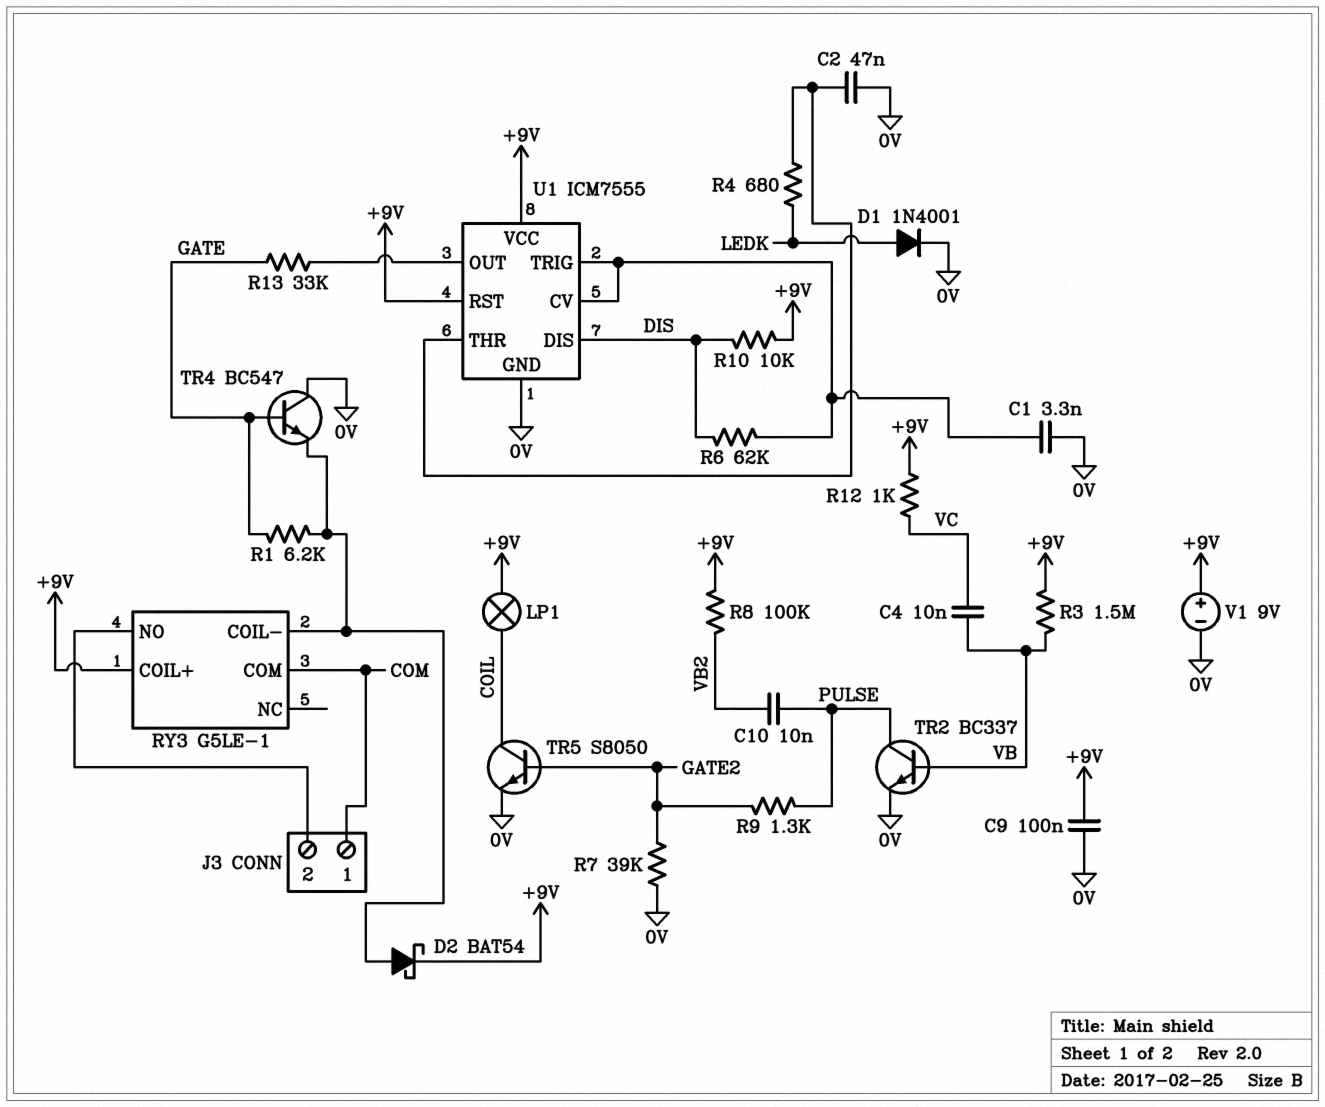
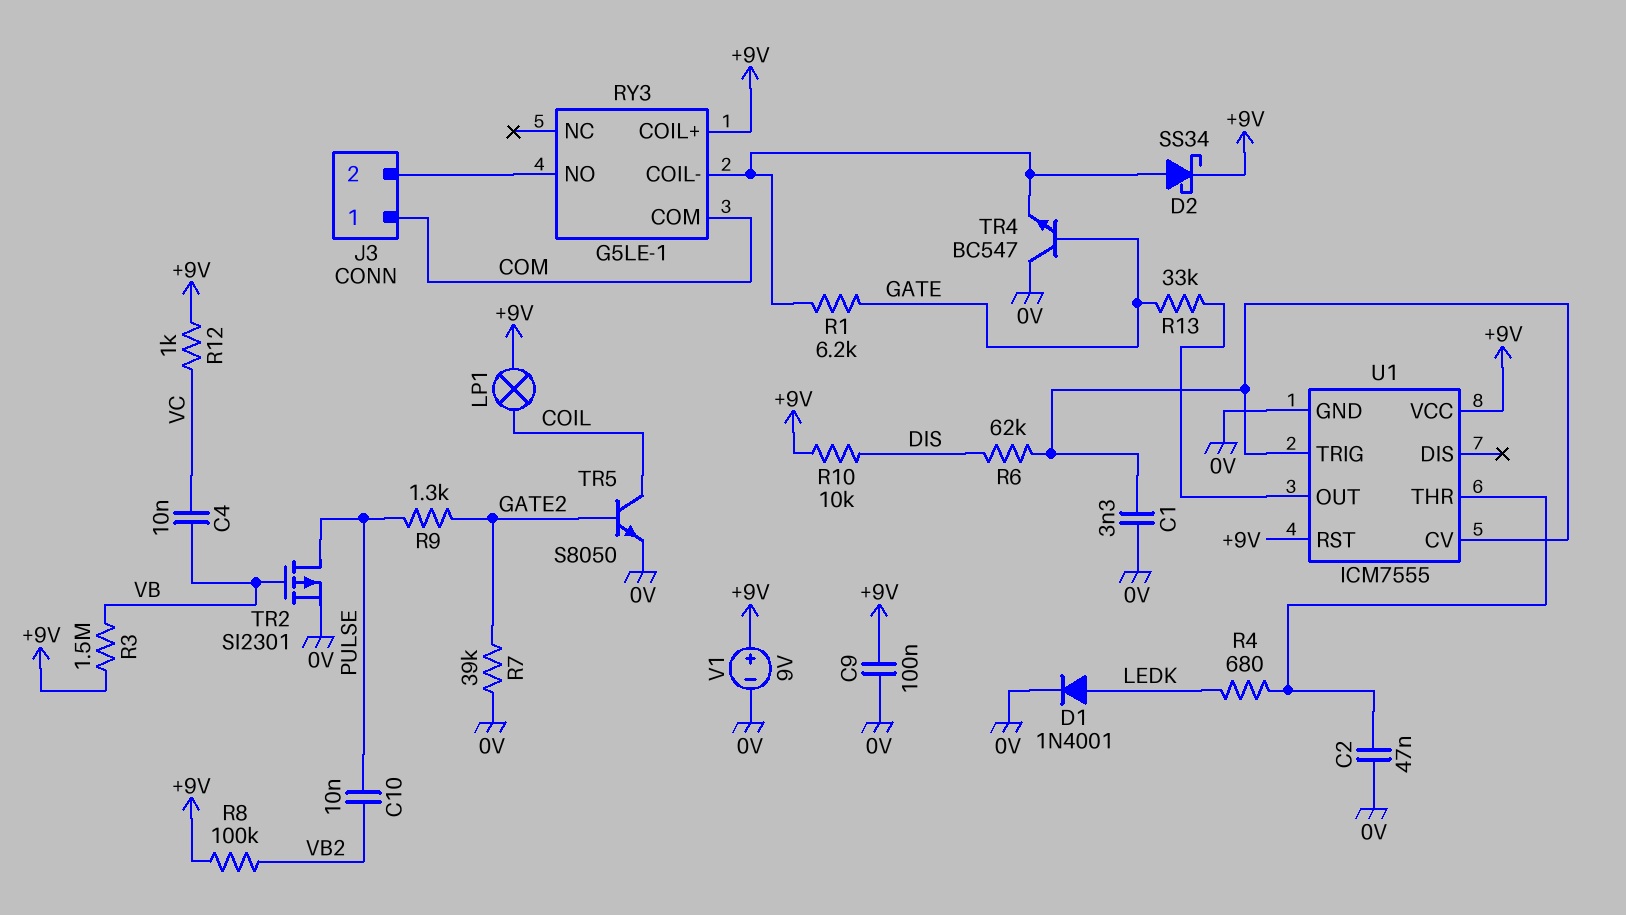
D2: schottky BAT54 (A RY3/COIL-, K +9V) -> schottky SS34 (A RY3/COIL-, K +9V)
TR2: NPN BC337 (B VB, C PULSE, E 0V) -> PMOS SI2301 (G VB, D PULSE, S 0V)
U1 pin DIS: DIS -> none

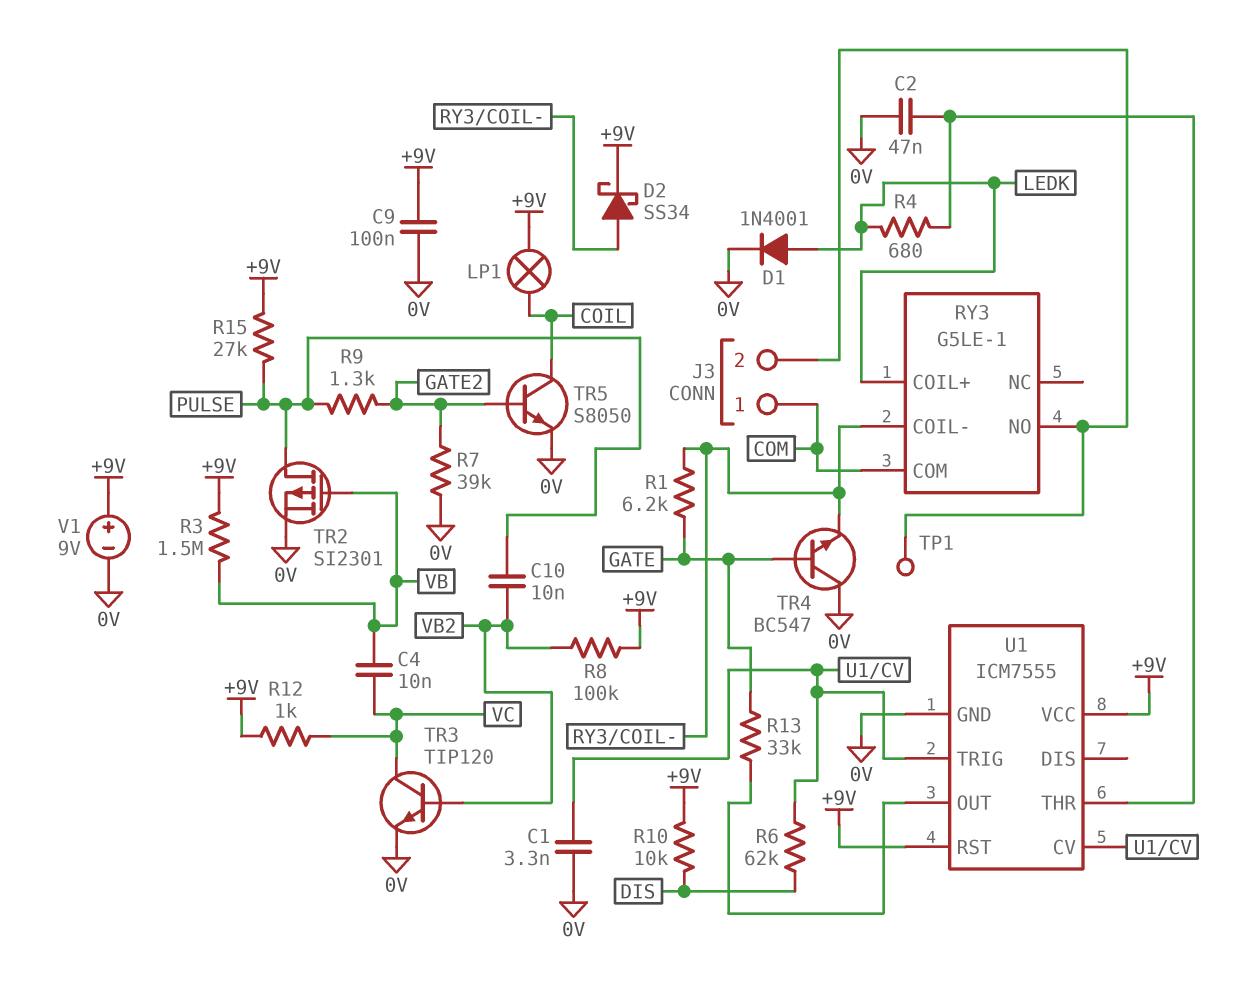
R15: none -> 27k (+9V, PULSE)
RY3 pin COIL+: +9V -> LEDK
TP1: none -> test point (J3/2)
TR3: none -> NPN TIP120 (B VB2, C VC, E 0V)

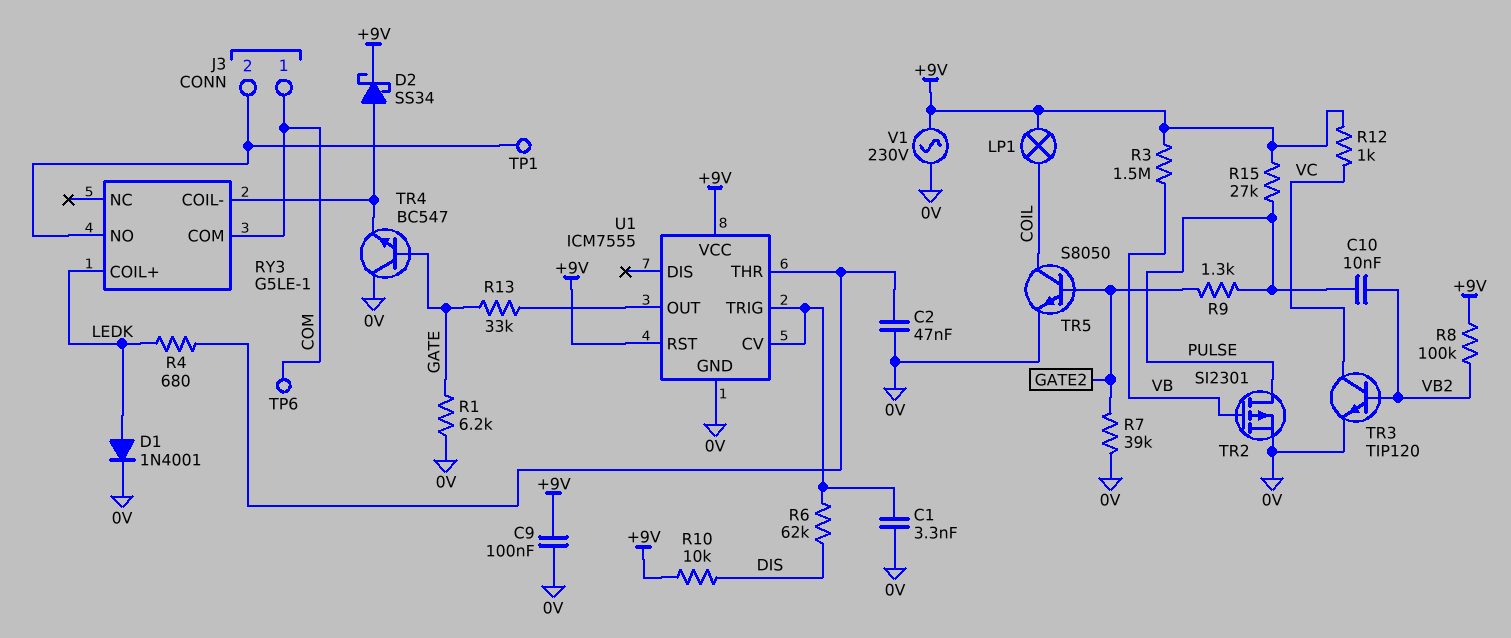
C4: 10nF (VB, VC) -> none
R1: 6.2k (GATE, RY3/COIL-) -> 6.2k (0V, GATE)
TP6: none -> test point (COM)
V1: 9V (plus +9V, minus 0V) -> AC 230V (+9V, 0V)

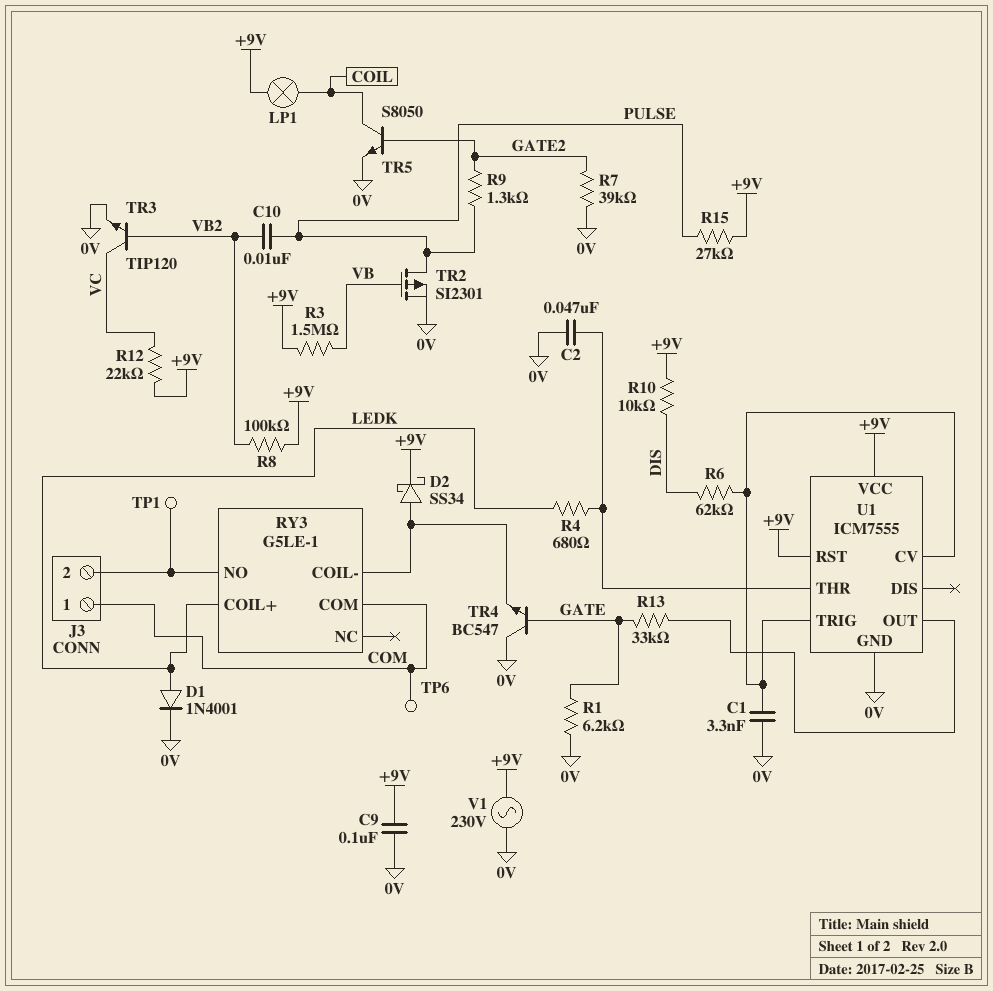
R12: 1k (+9V, VC) -> 22k (+9V, VC)

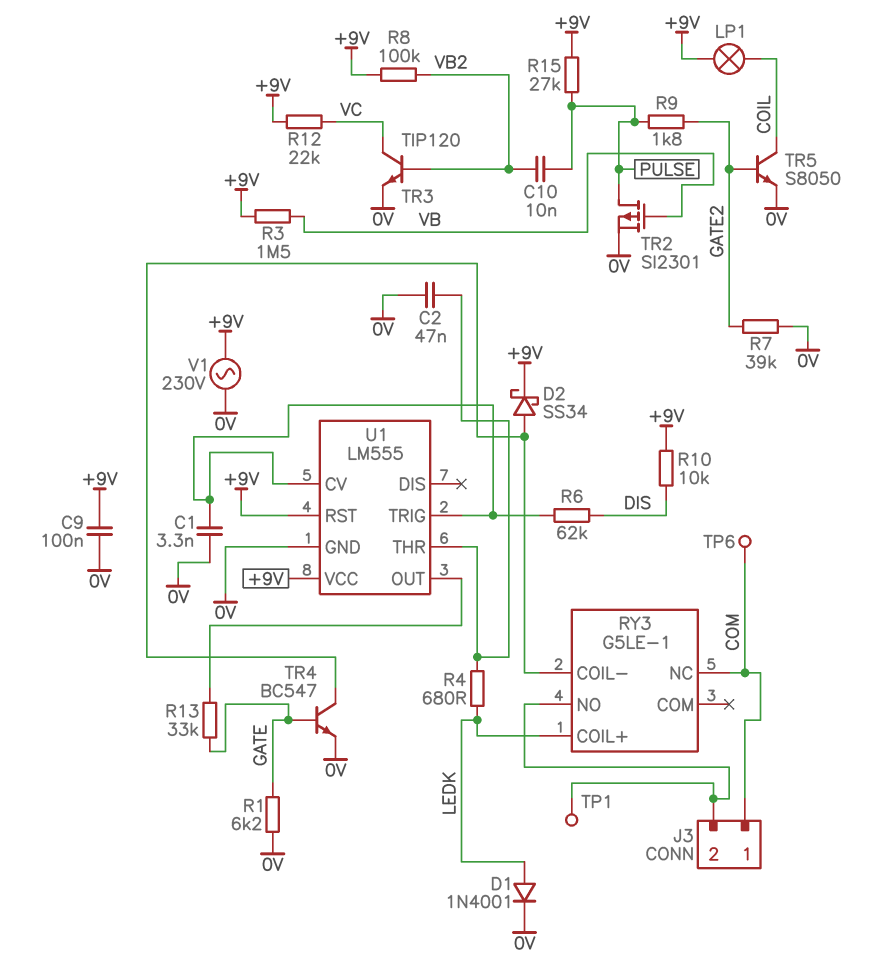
R9: 1.3k (GATE2, PULSE) -> 1.8k (GATE2, PULSE)
RY3 pin COM: COM -> none
RY3 pin NC: none -> COM
TR4: NPN BC547 (B GATE, C 0V, E RY3/COIL-) -> NPN BC547 (B GATE, C RY3/COIL-, E 0V)
U1: ICM7555 -> LM555

